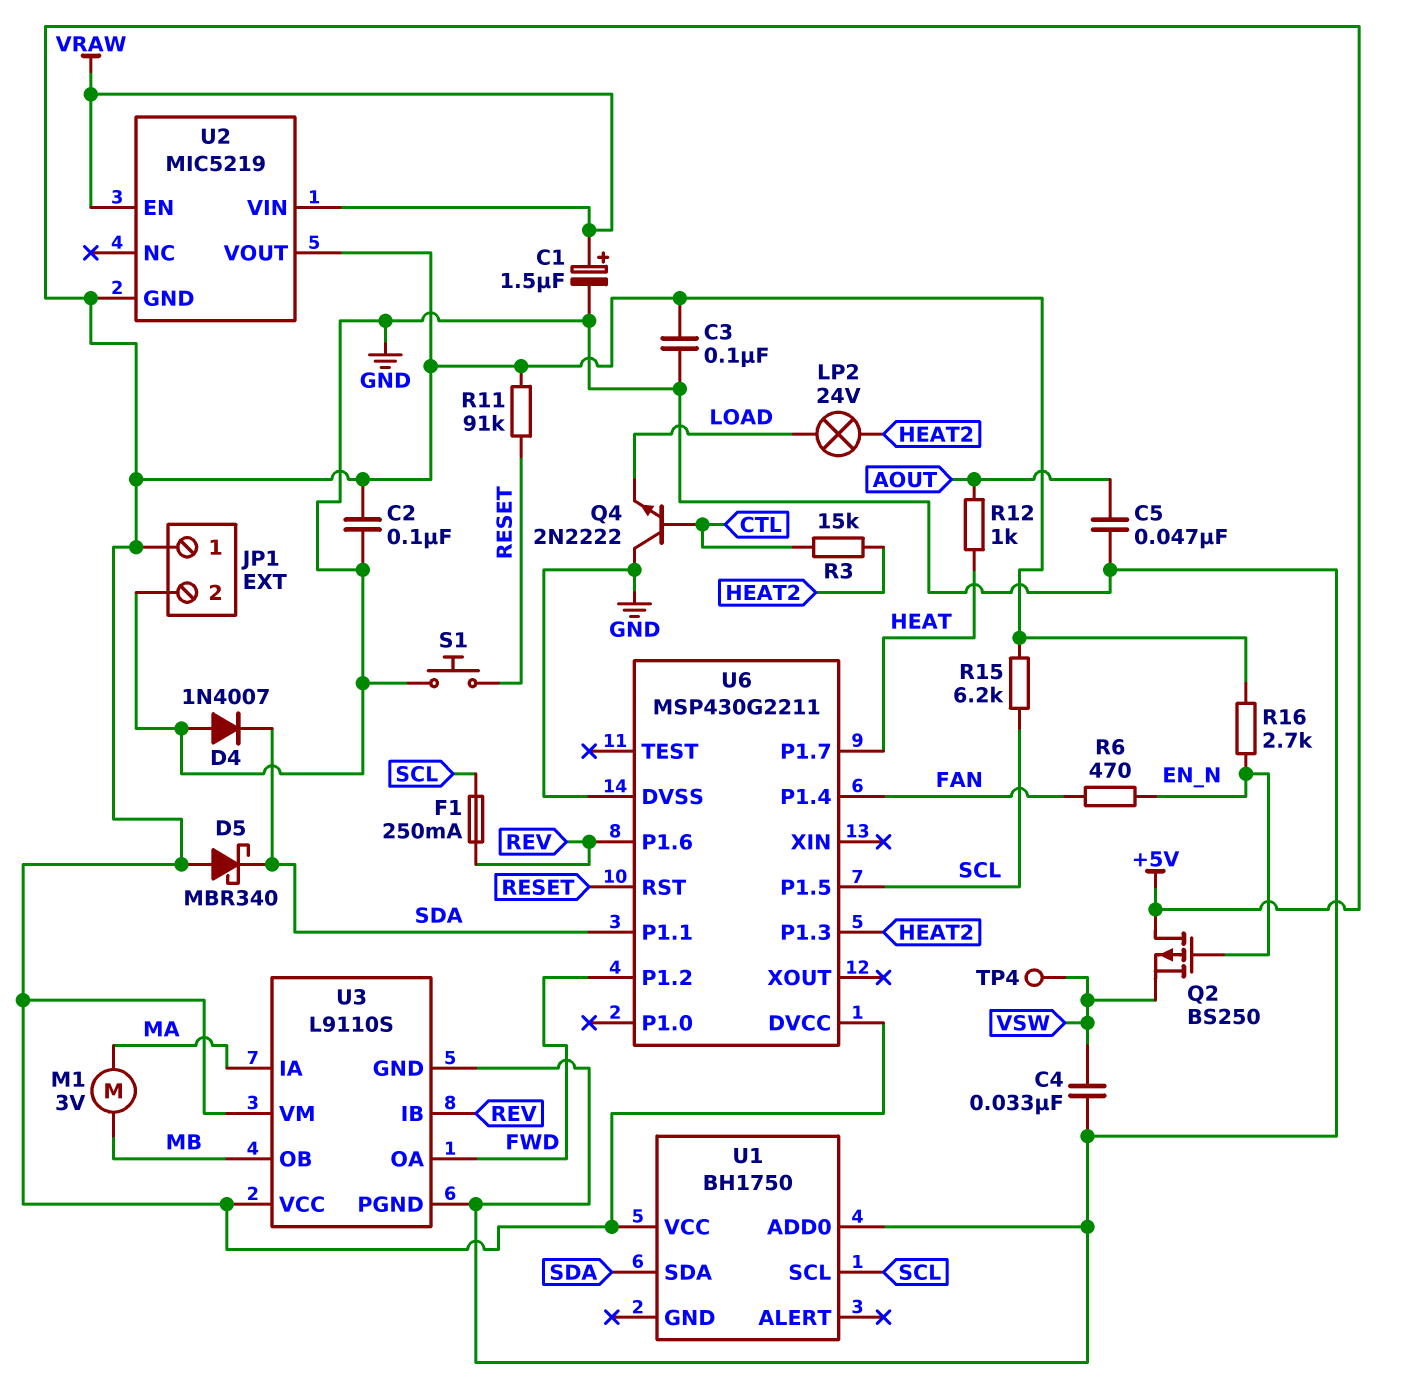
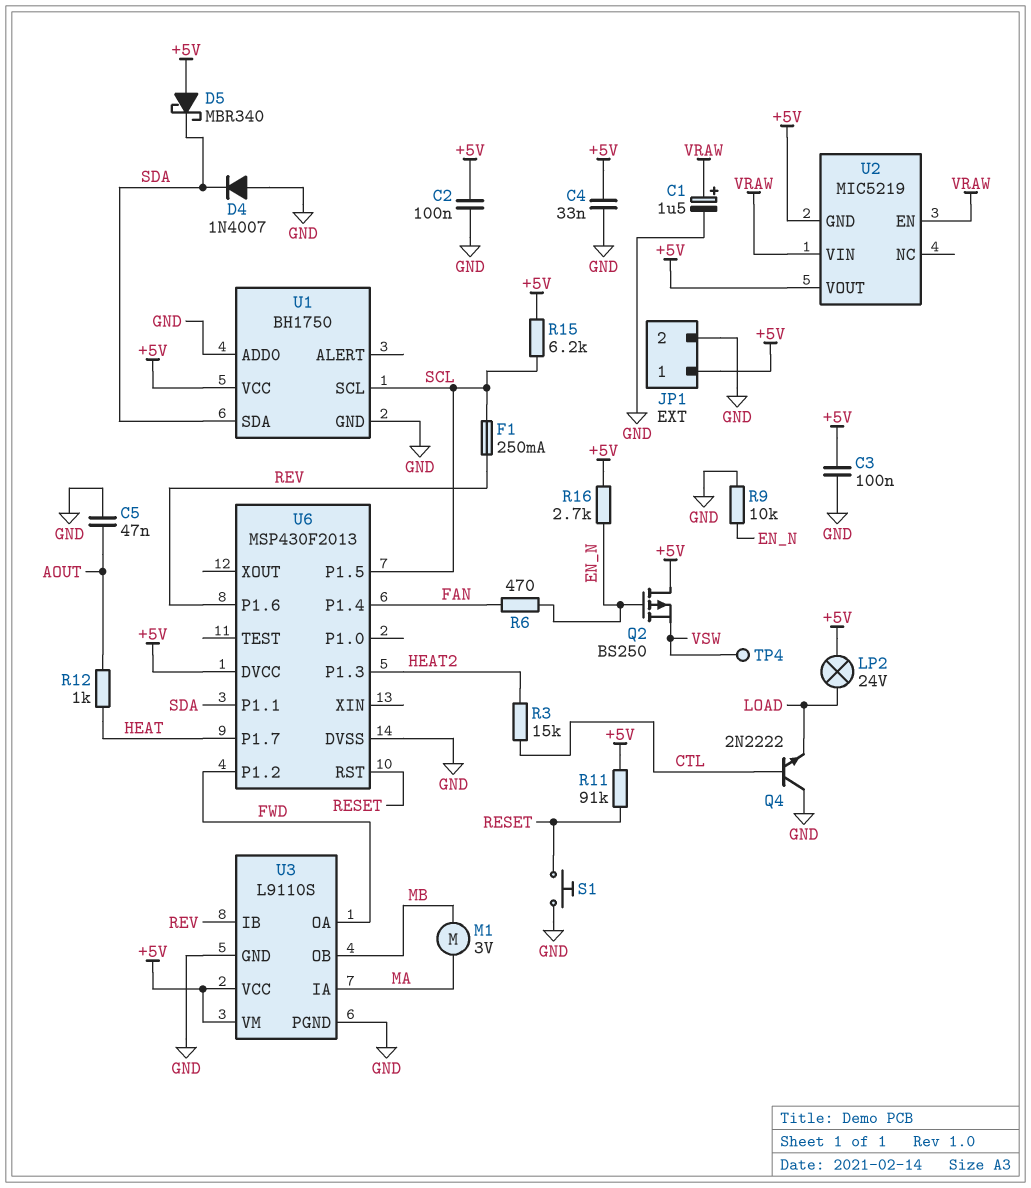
C4: 33nF (GND, VSW) -> 33nF (+5V, GND)
LP2: lamp 24V (HEAT2, LOAD) -> lamp 24V (+5V, LOAD)
R9: none -> 10k (EN_N, GND)
U1 pin GND: none -> GND
U6: MSP430G2211 -> MSP430F2013

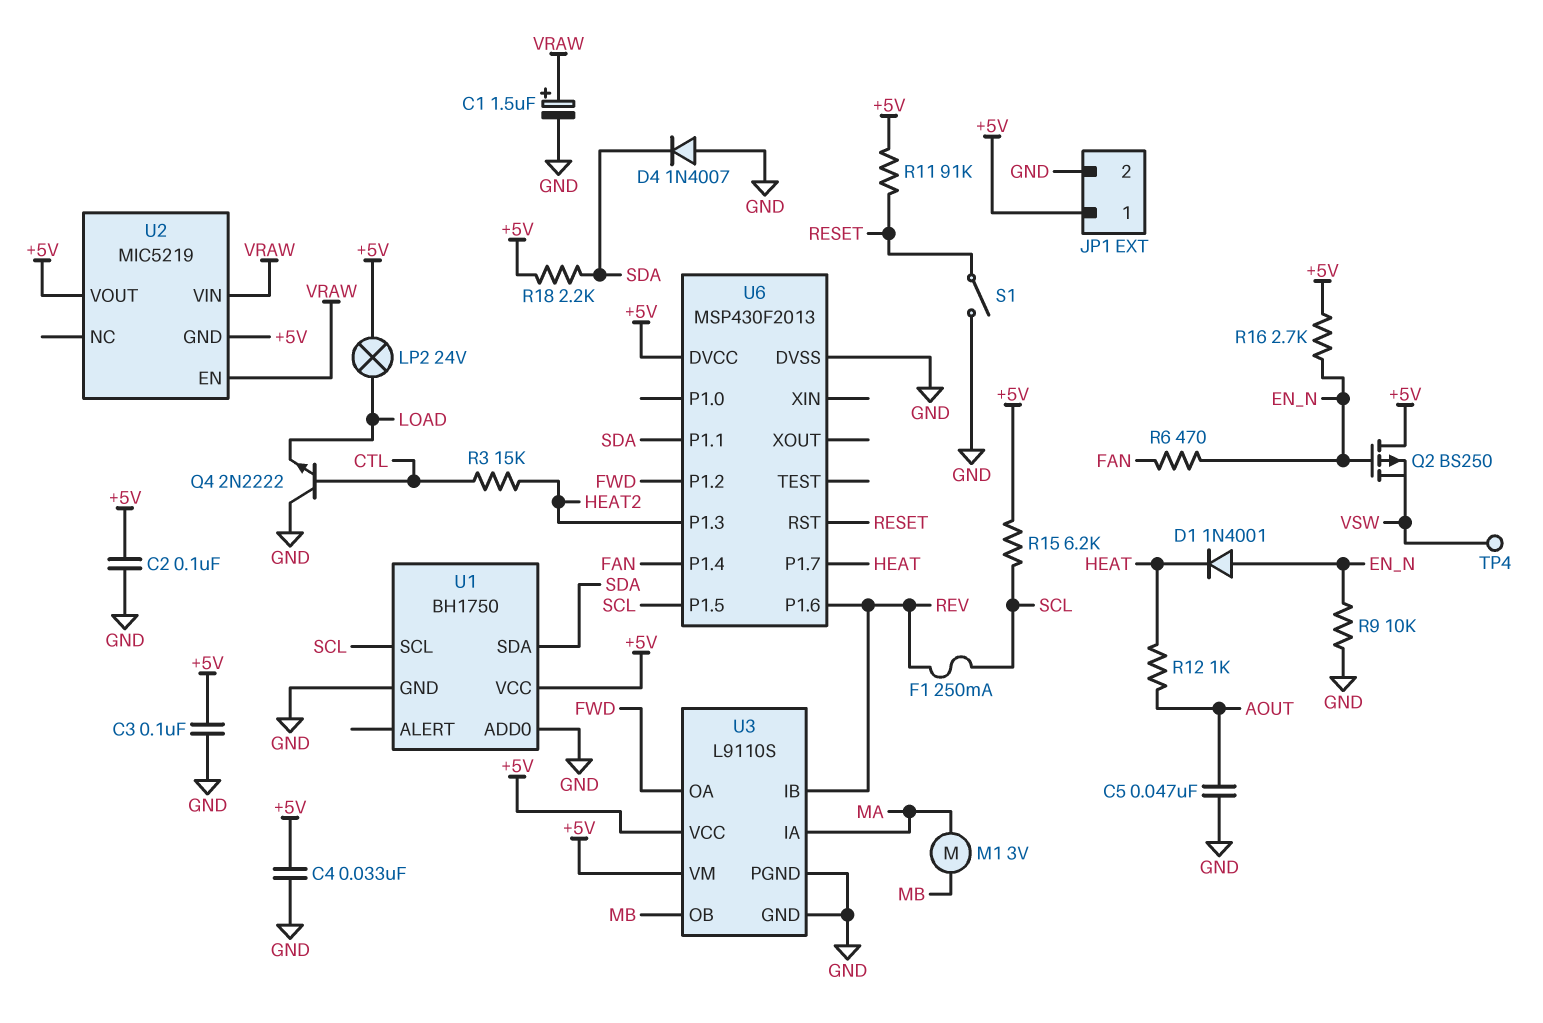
D1: none -> diode 1N4001 (A EN_N, K HEAT)
D5: schottky MBR340 (A +5V, K SDA) -> none
R18: none -> 2.2k (+5V, SDA)
S1: button (GND, RESET) -> switch (GND, RESET)

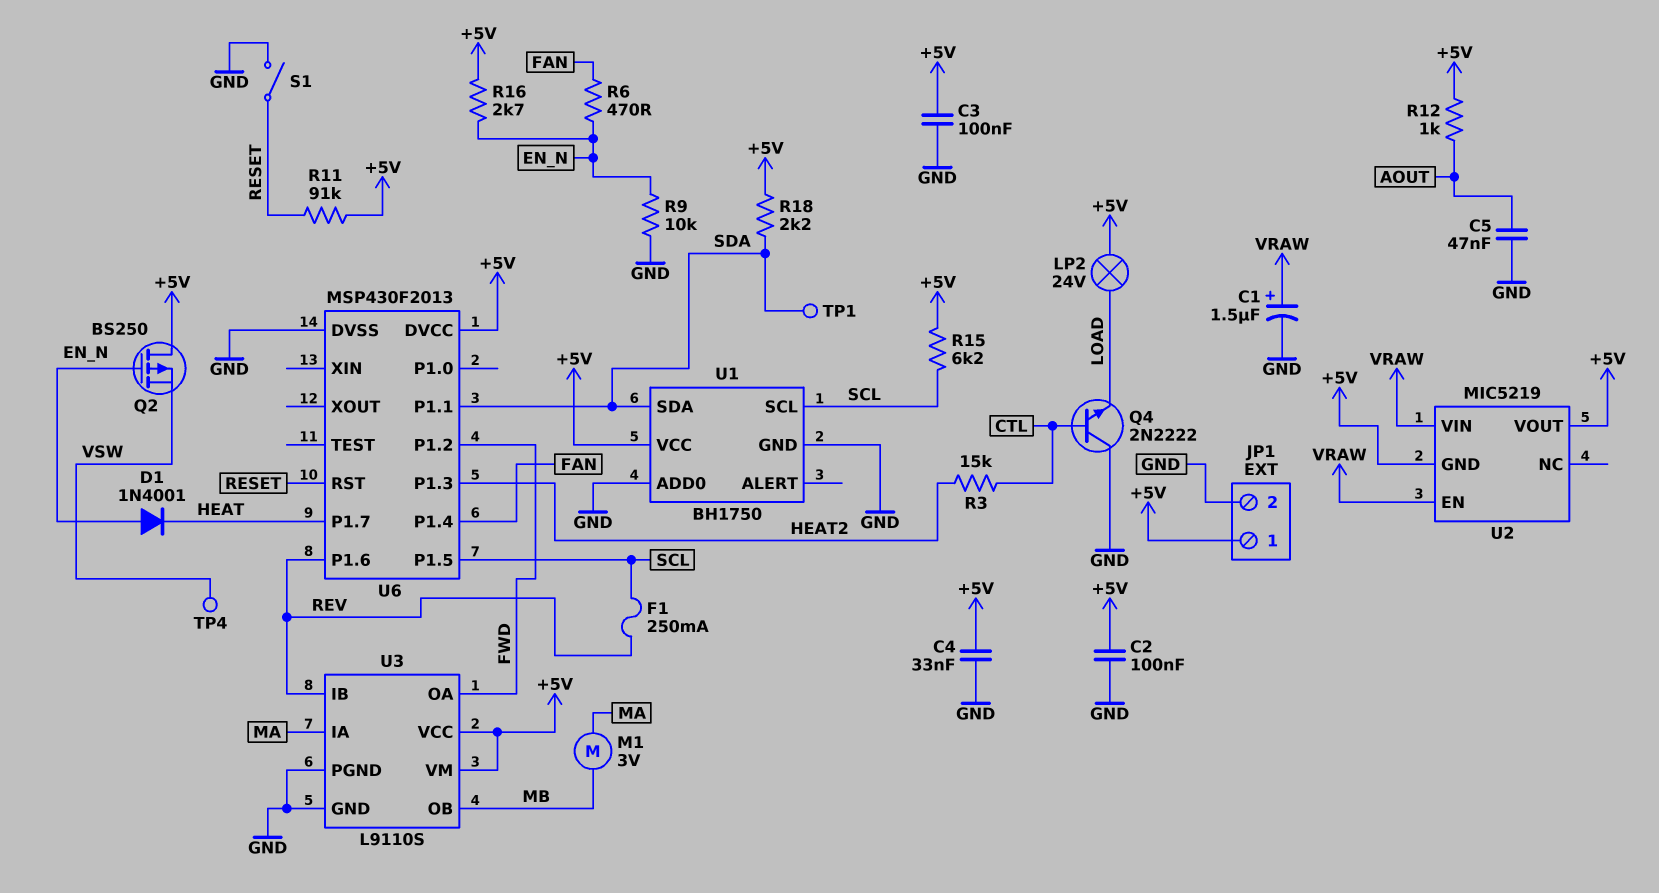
D4: diode 1N4007 (A GND, K SDA) -> none
R12: 1k (AOUT, HEAT) -> 1k (+5V, AOUT)
TP1: none -> test point (SDA)

